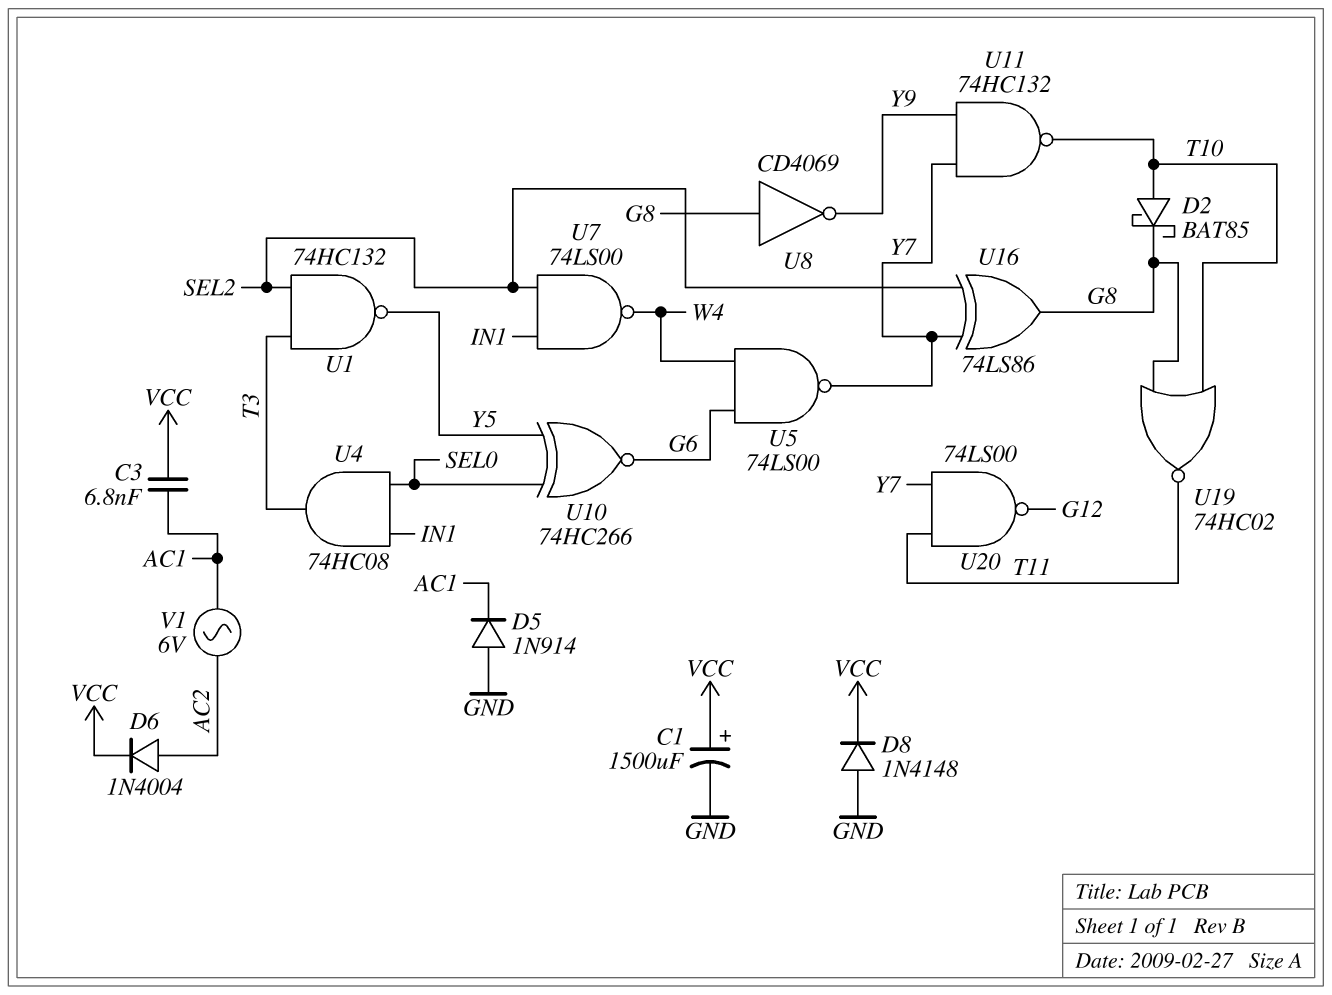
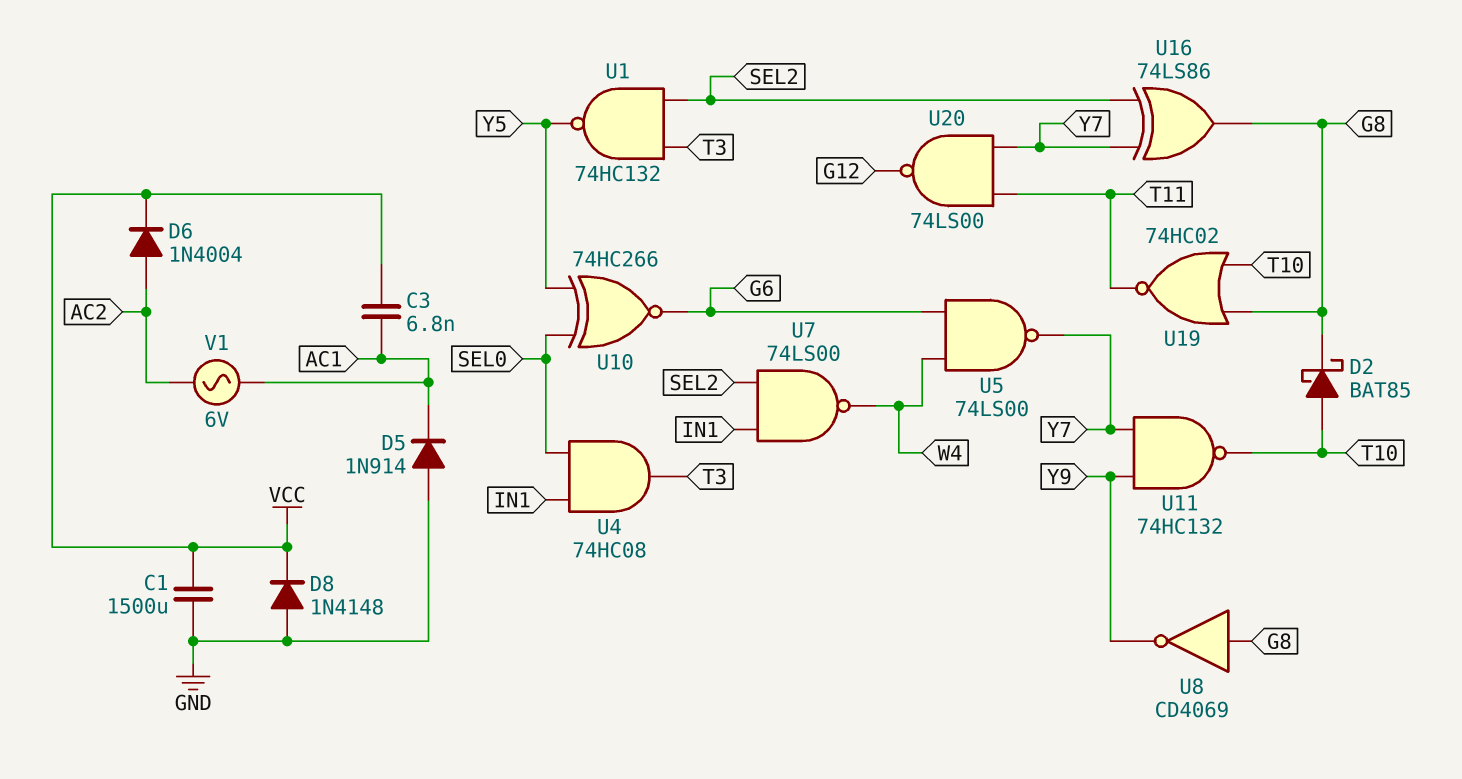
C1: 1500uF (plus VCC, minus GND) -> 1500uF (GND, VCC)

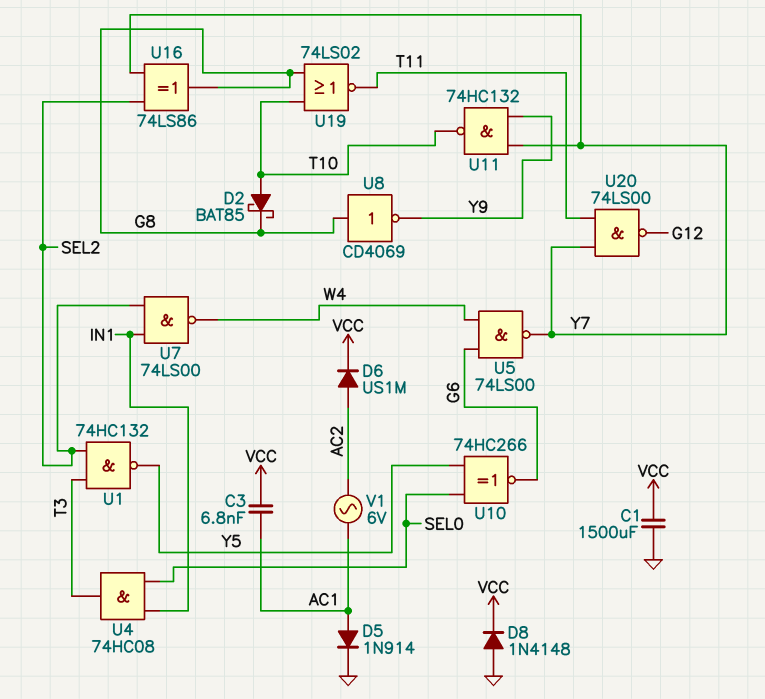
D5: diode 1N914 (A GND, K AC1) -> diode 1N914 (A AC1, K GND)
D6: diode 1N4004 (A AC2, K VCC) -> diode US1M (A AC2, K VCC)
U19: NOR 74HC02 (in G8, in T10, out T11) -> NOR 74LS02 (in G8, in T10, out T11)

